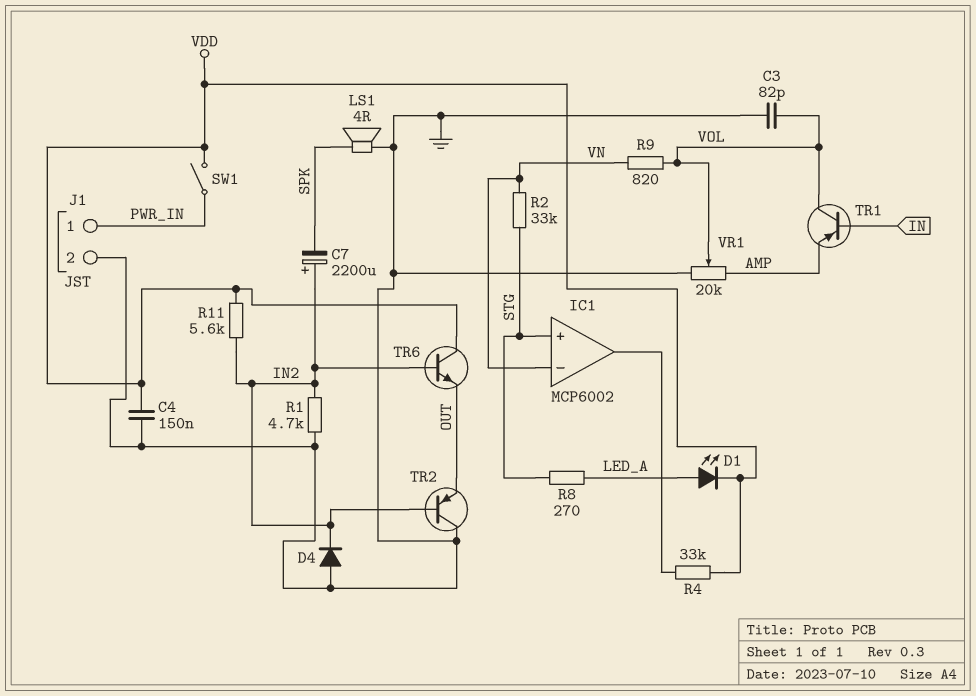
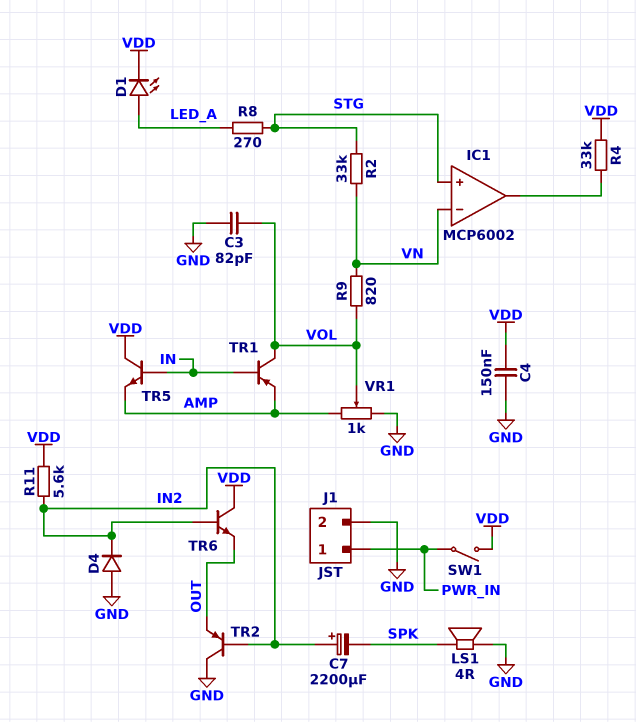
R1: 4.7k (GND, IN2) -> none
TR5: none -> NPN (B IN, C VDD, E AMP)
VR1: 20k (AMP, GND, wiper VOL) -> 1k (AMP, GND, wiper VOL)

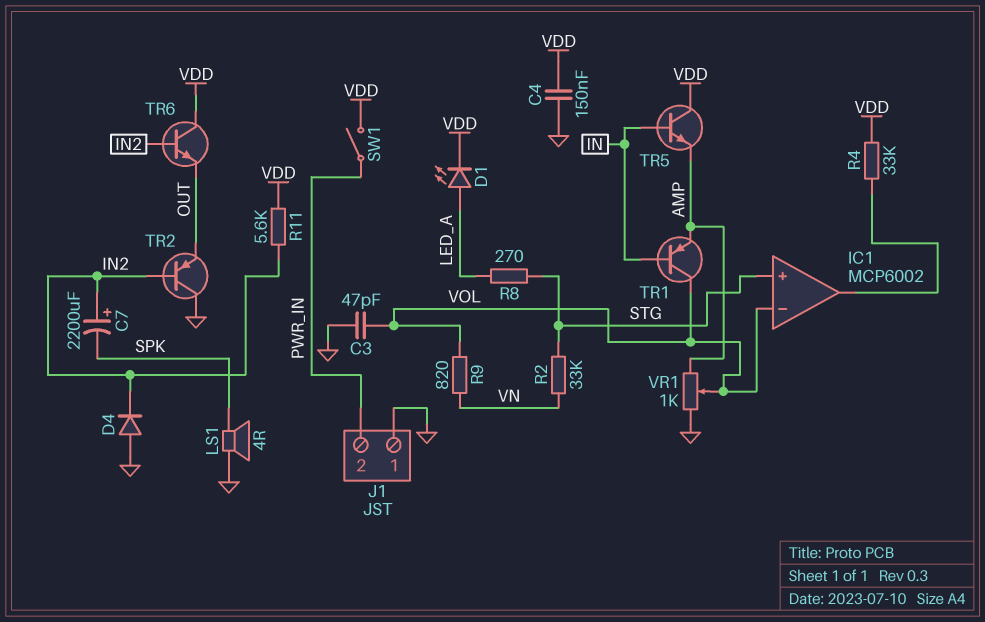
C3: 82pF (GND, VOL) -> 47pF (GND, VOL)
IC1 pin in-: VN -> VOL
J1 pin 1: PWR_IN -> GND
J1 pin 2: GND -> PWR_IN

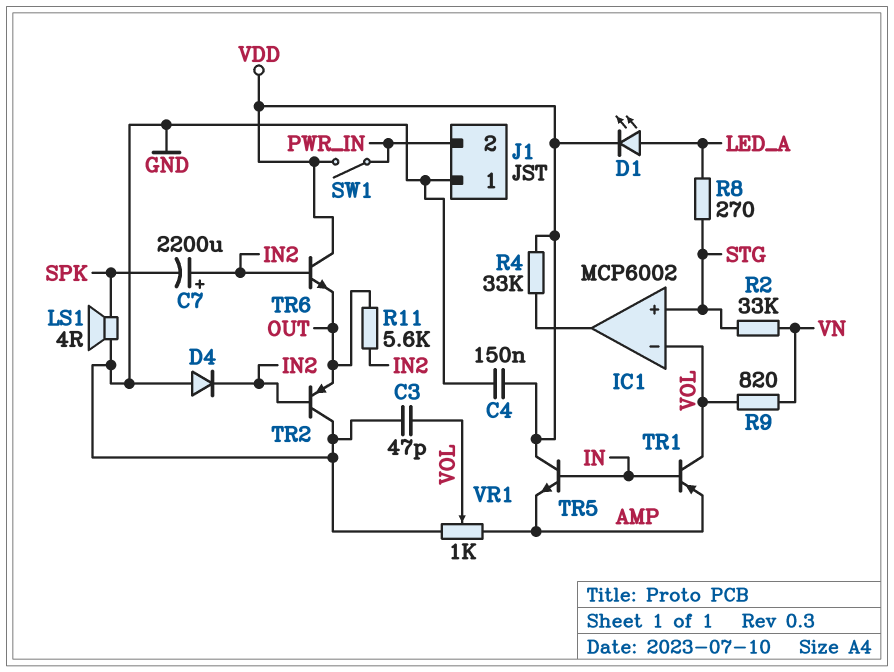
R11: 5.6k (IN2, VDD) -> 5.6k (IN2, OUT)

